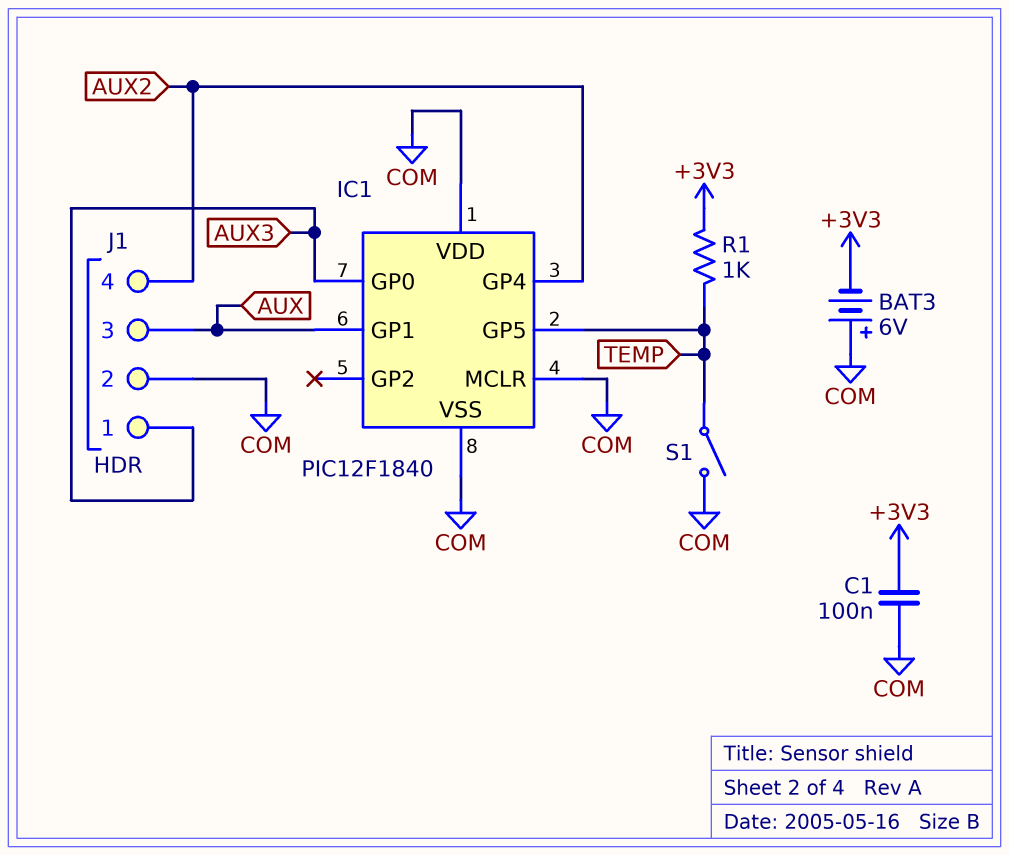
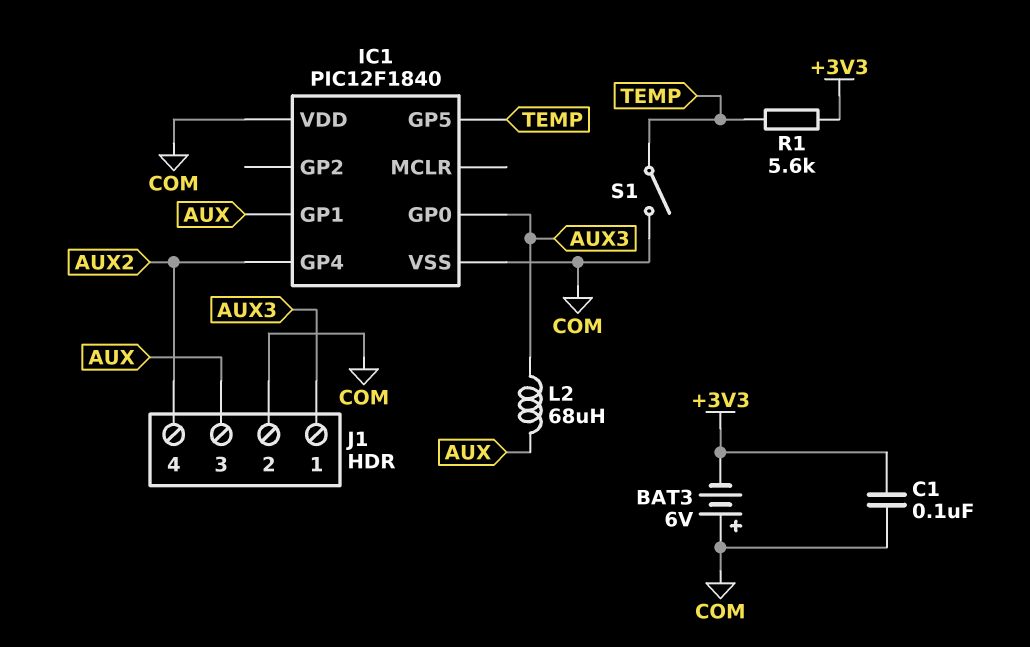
IC1 pin MCLR: COM -> none
L2: none -> 68uH (AUX, AUX3)
R1: 1k (+3V3, TEMP) -> 5.6k (+3V3, TEMP)

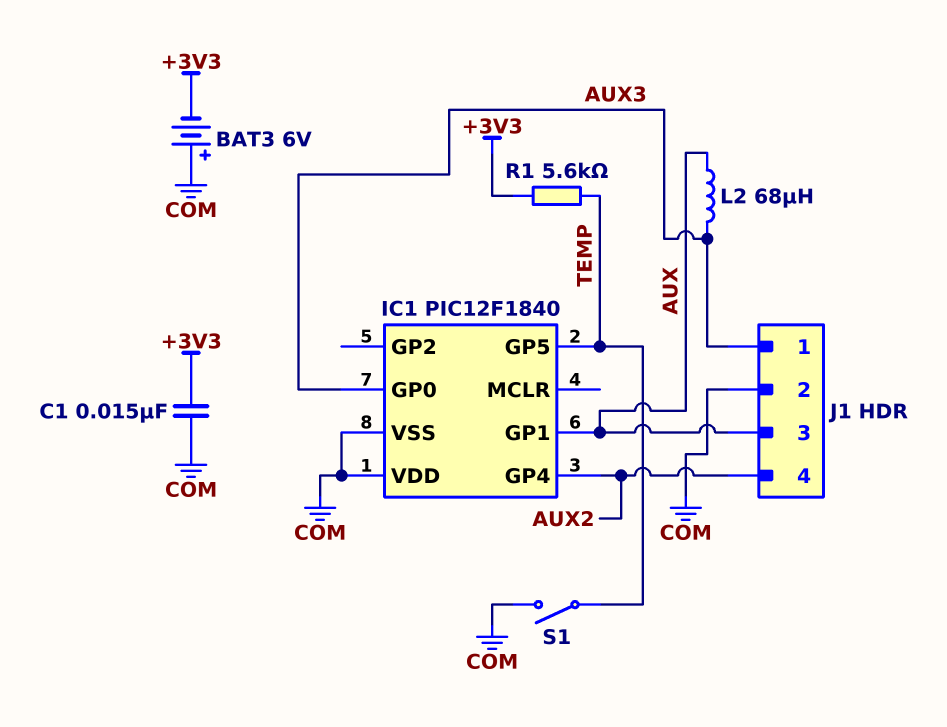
C1: 100nF (+3V3, COM) -> 15nF (+3V3, COM)

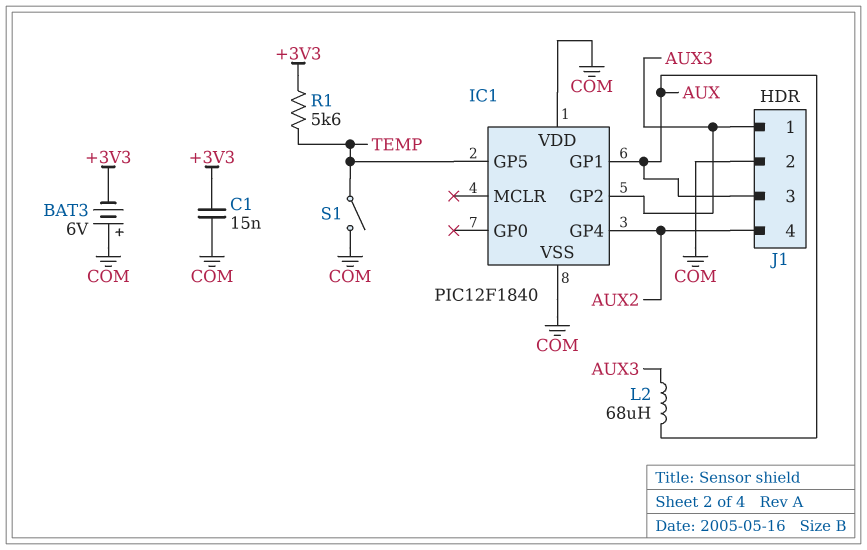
IC1 pin GP0: AUX3 -> none
IC1 pin GP2: none -> AUX3

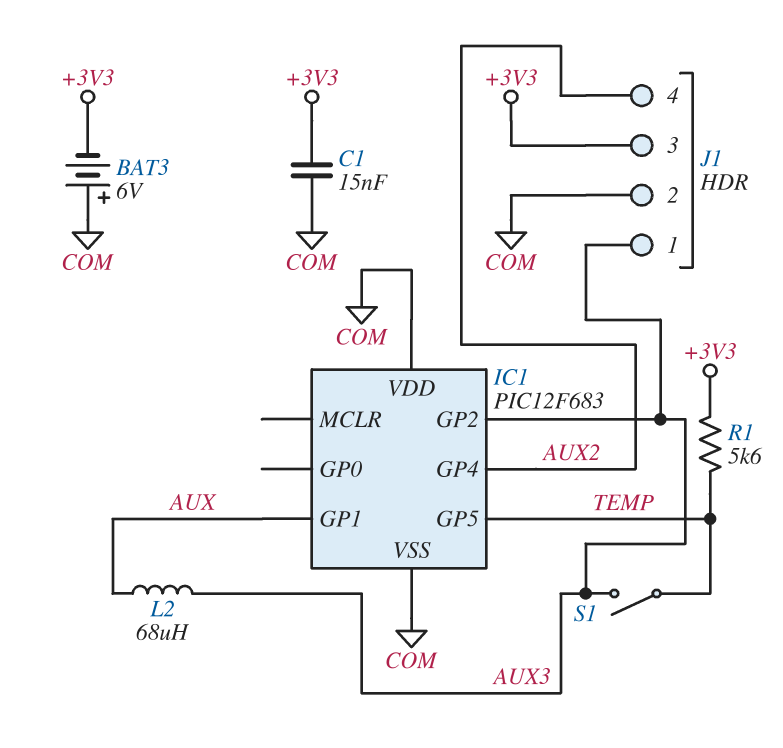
IC1: PIC12F1840 -> PIC12F683
J1 pin 3: AUX -> +3V3
S1: switch (COM, TEMP) -> switch (AUX3, TEMP)

